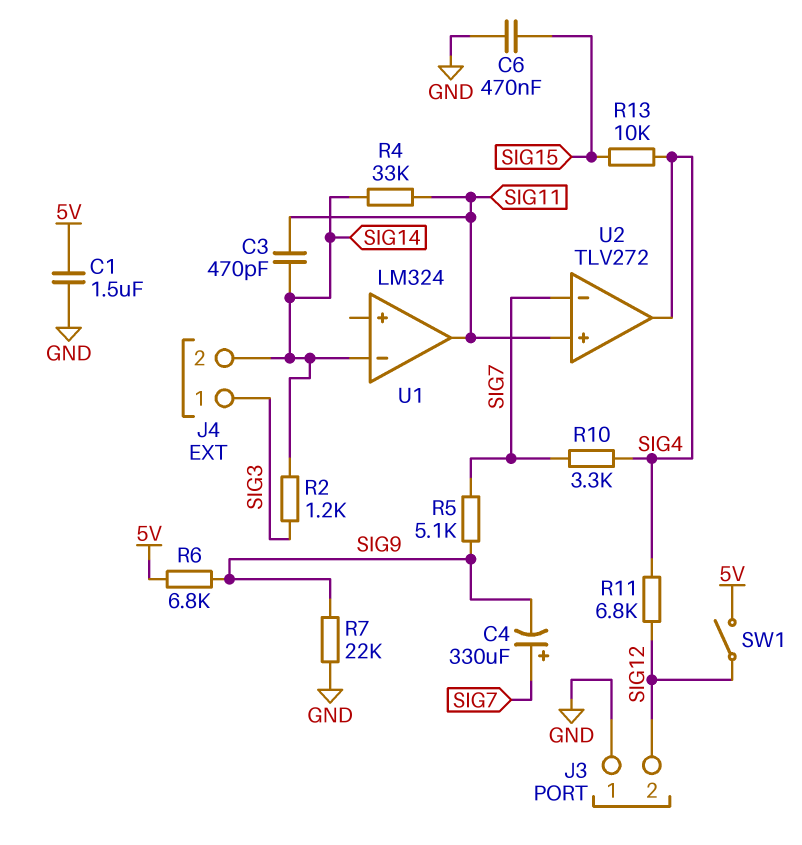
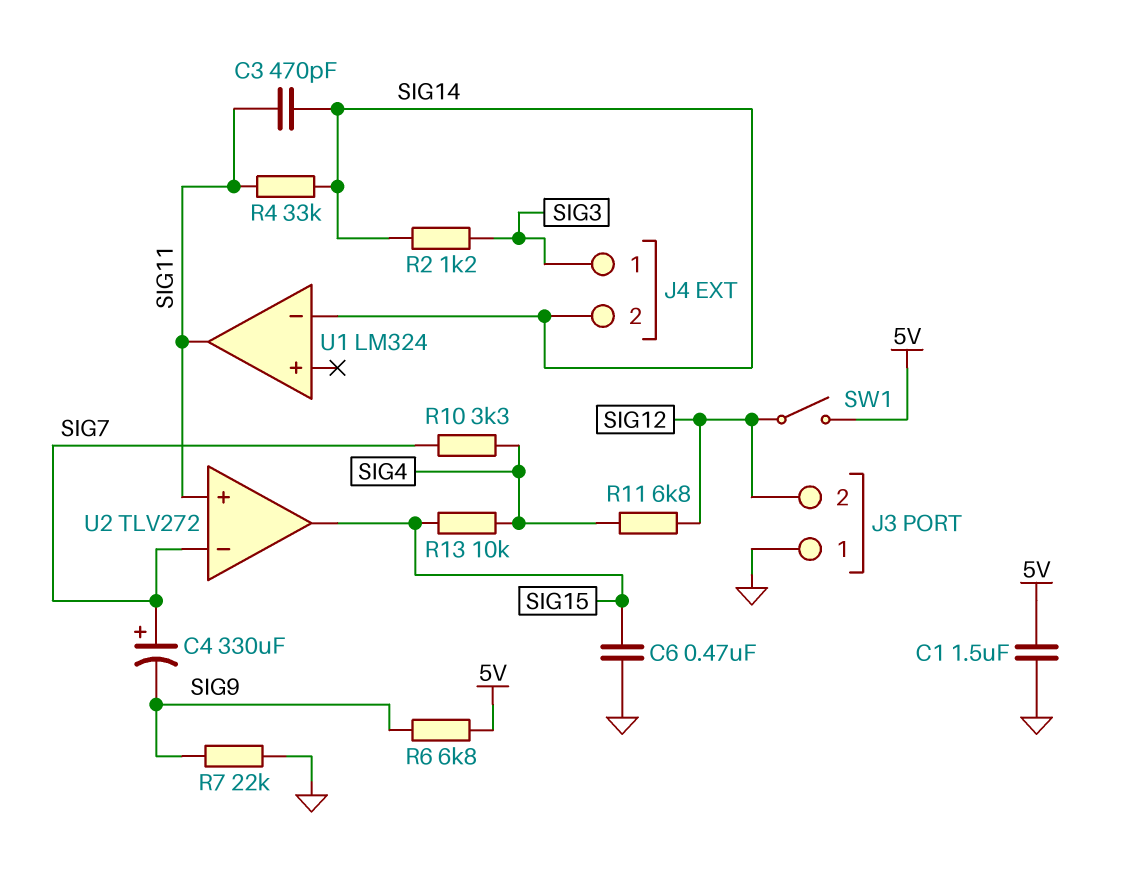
R5: 5.1k (SIG7, SIG9) -> none
U2 pin out: SIG4 -> SIG15

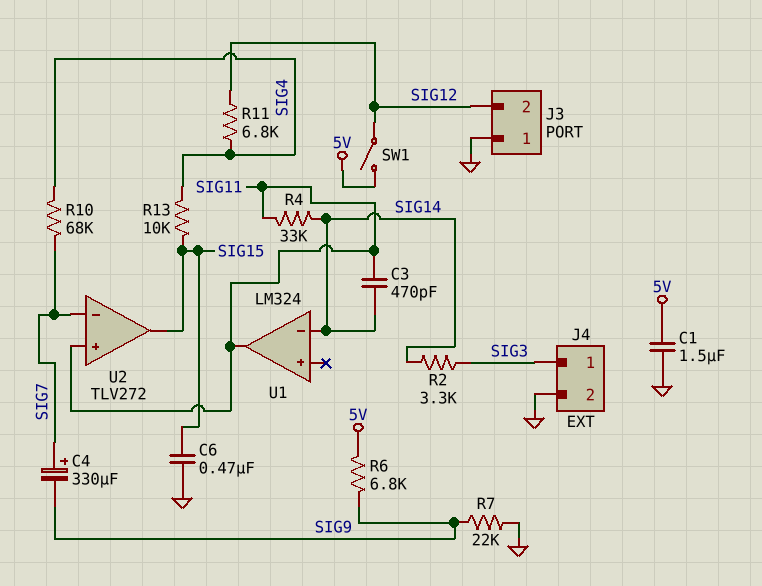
J4 pin 2: SIG14 -> GND
R2: 1.2k (SIG3, SIG14) -> 3.3k (SIG3, SIG14)
R10: 3.3k (SIG4, SIG7) -> 68k (SIG4, SIG7)

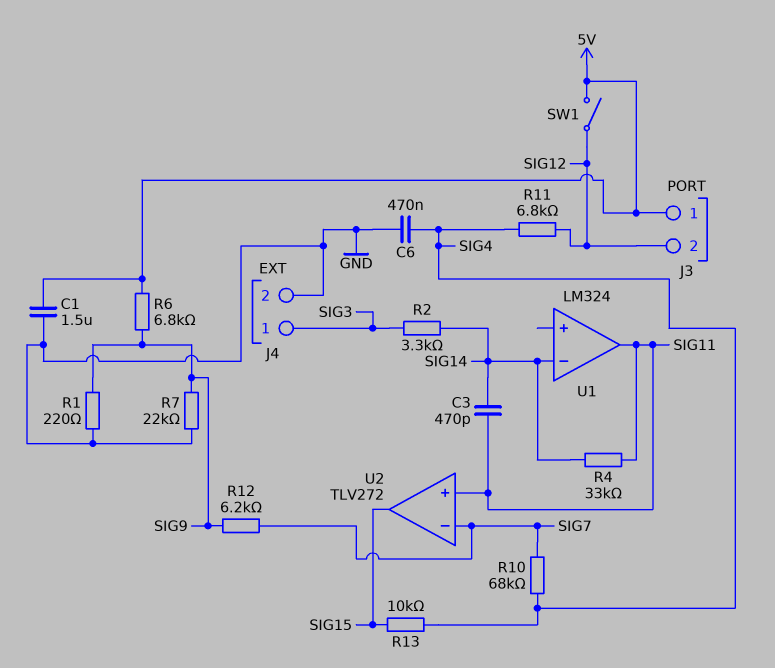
C4: 330uF (plus SIG7, minus SIG9) -> none
C6: 470nF (GND, SIG15) -> 470nF (GND, SIG4)
J3 pin 1: GND -> 5V
R1: none -> 220 (GND, SIG9)
R12: none -> 6.2k (SIG7, SIG9)

